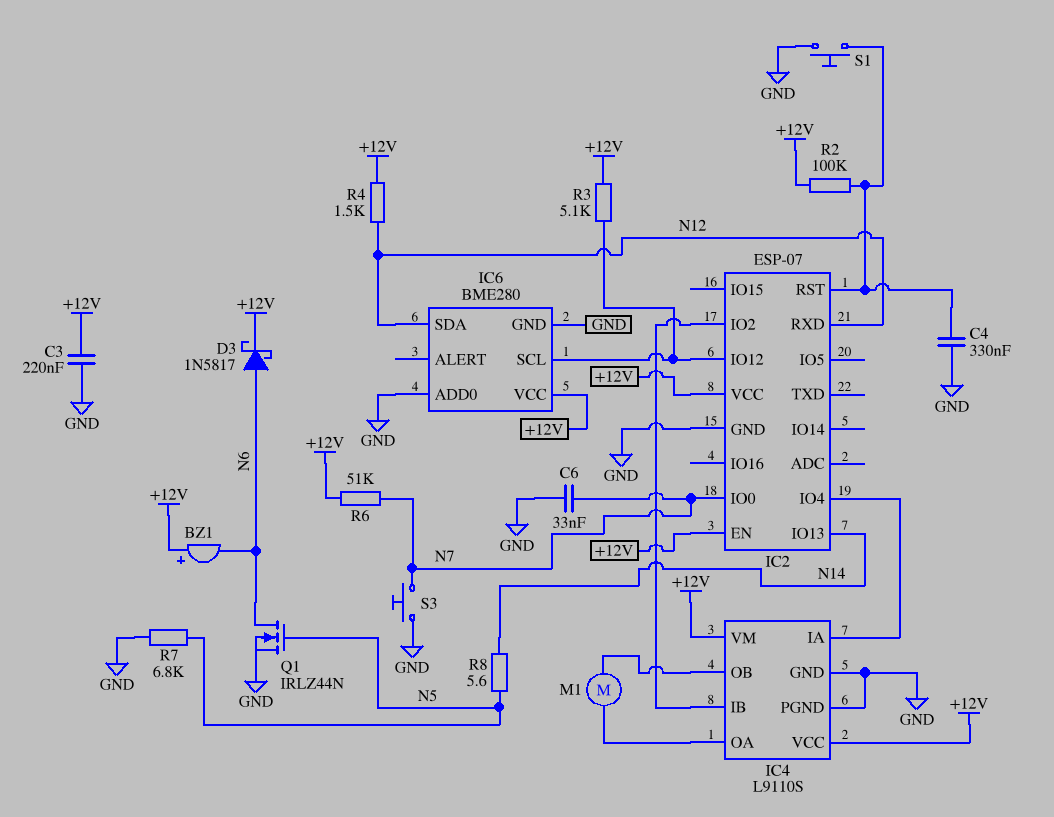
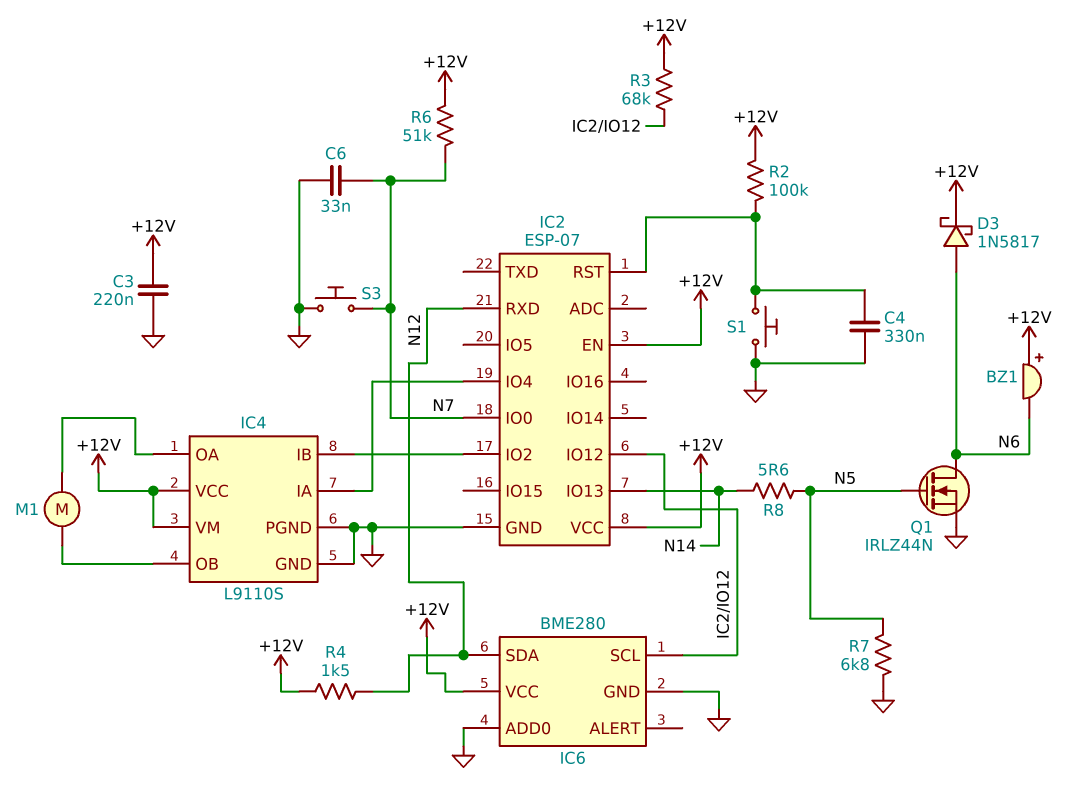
R3: 5.1k (+12V, IC2/IO12) -> 68k (+12V, IC2/IO12)

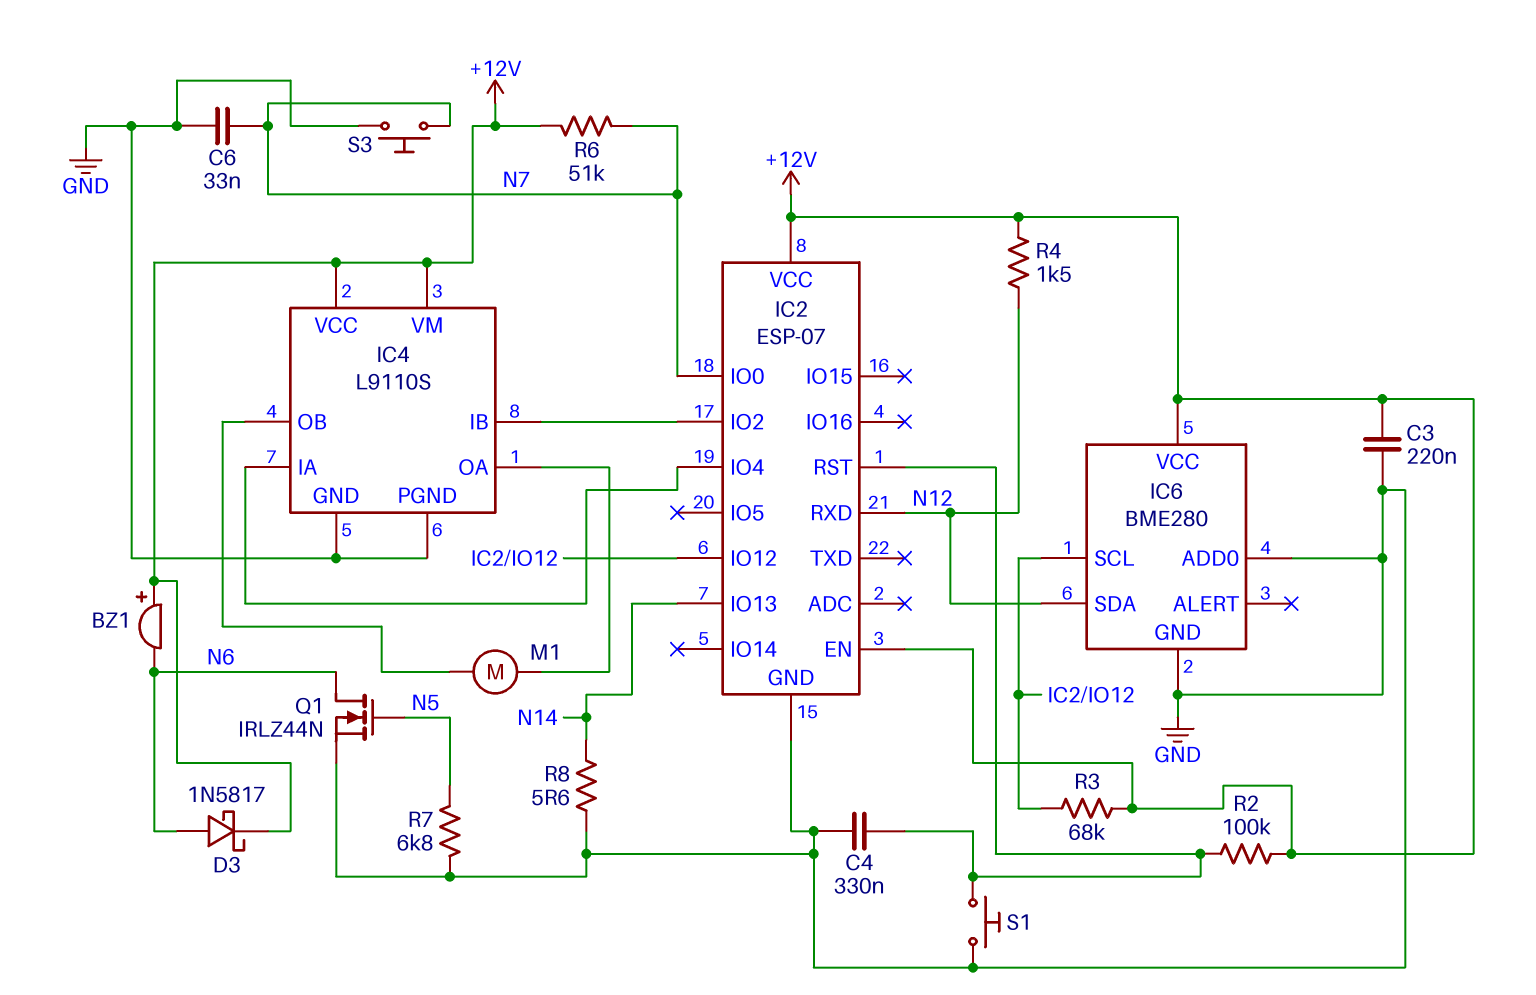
R8: 5.6 (N5, N14) -> 5.6 (GND, N14)

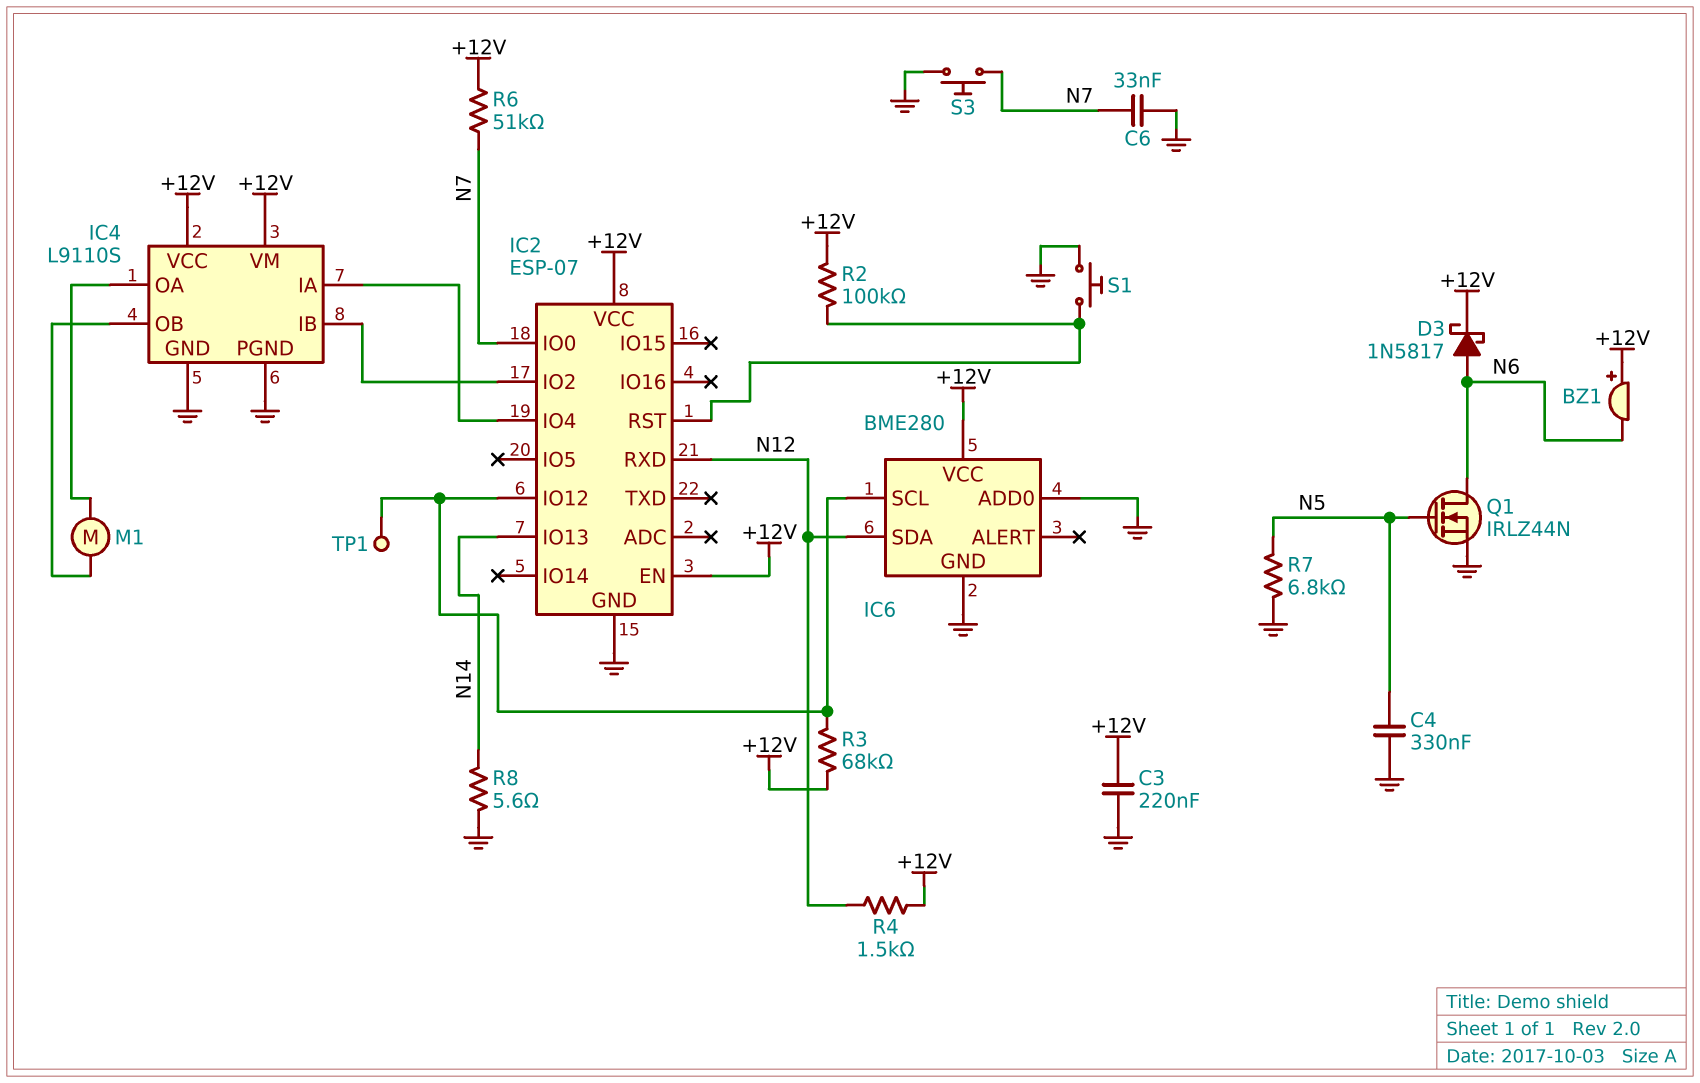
C4: 330nF (GND, IC2/RST) -> 330nF (GND, N5)
TP1: none -> test point (IC2/IO12)

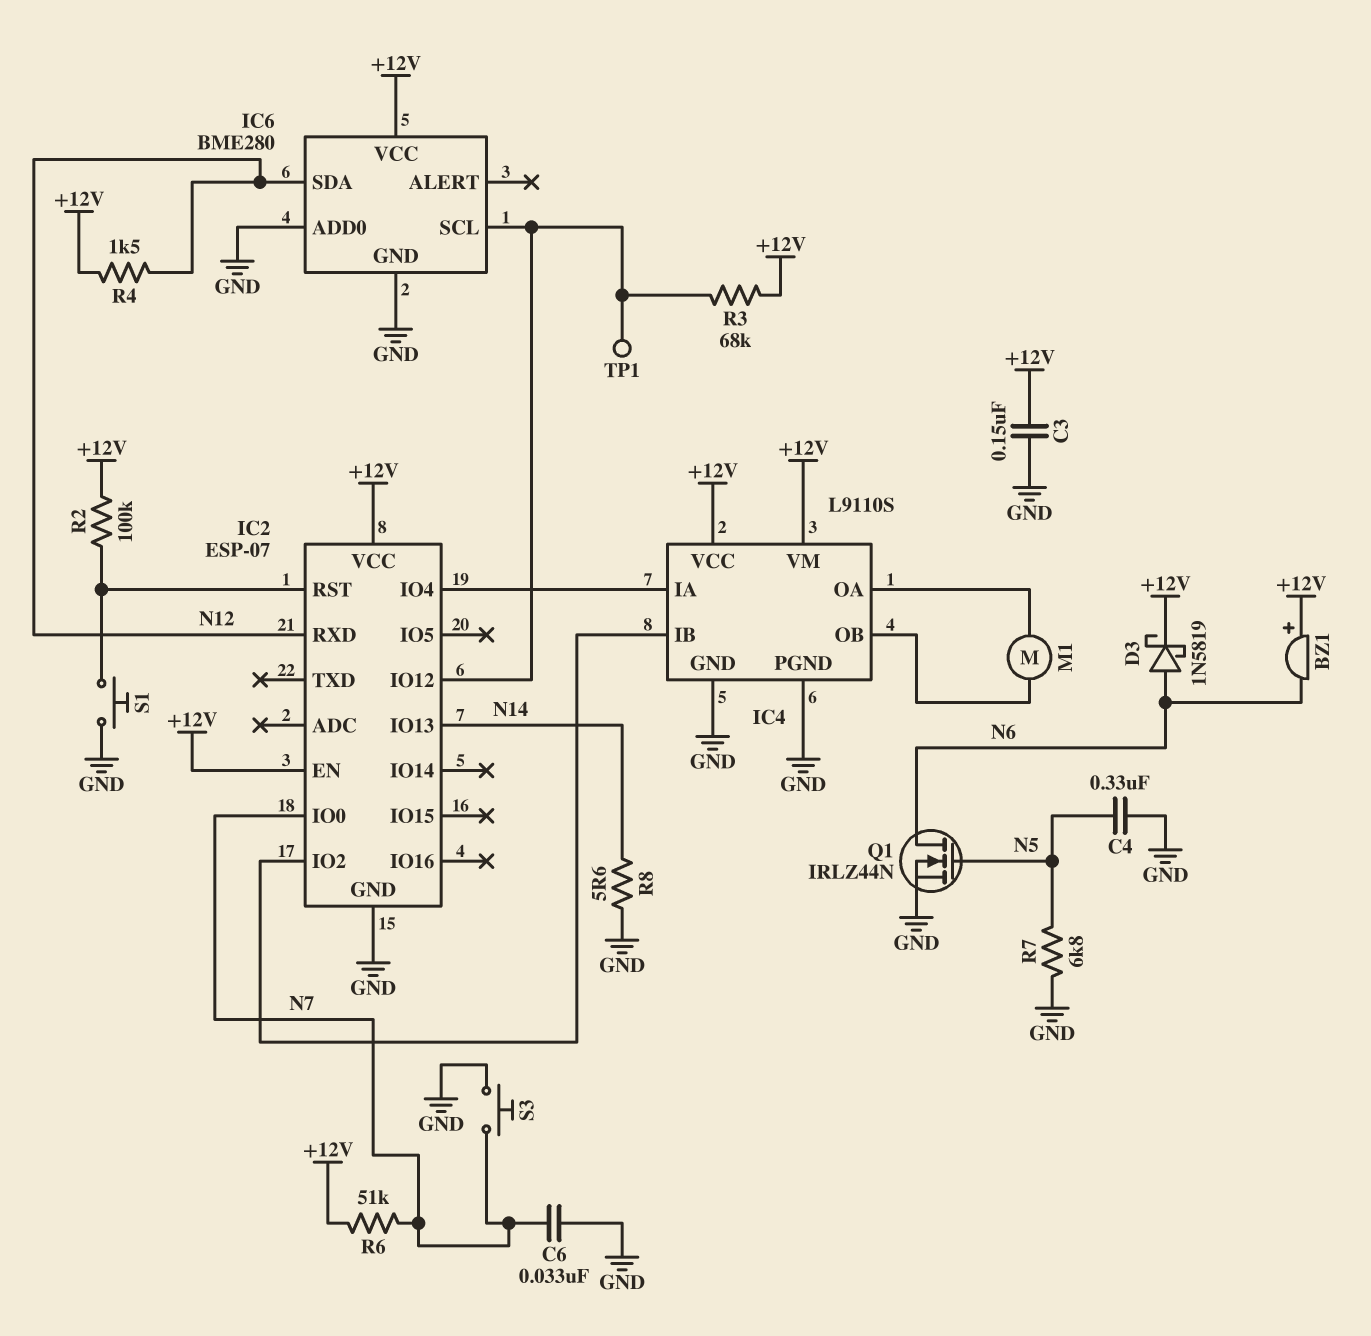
C3: 220nF (+12V, GND) -> 150nF (+12V, GND)
D3: schottky 1N5817 (A N6, K +12V) -> schottky 1N5819 (A N6, K +12V)

